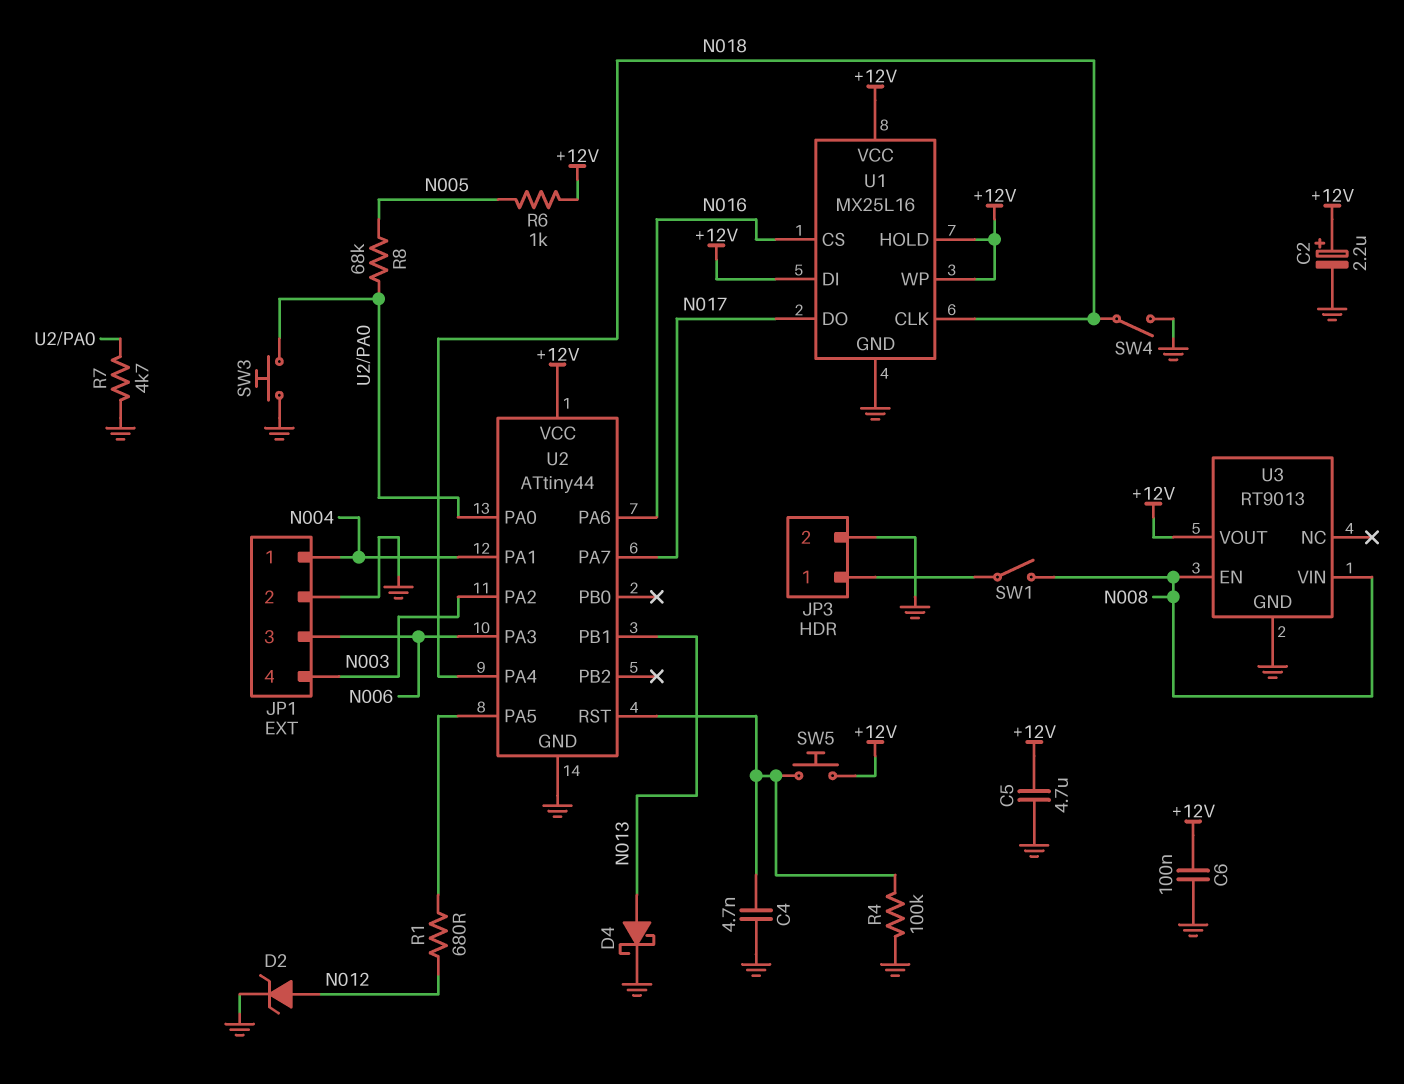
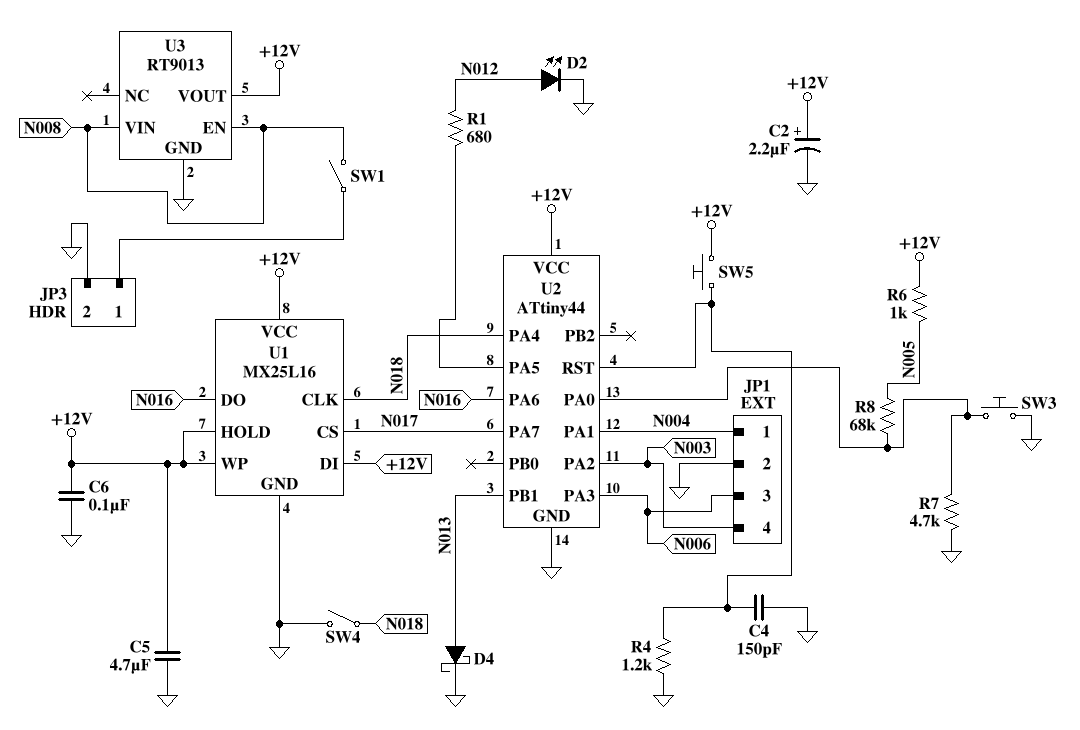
C4: 4.7nF (GND, U2/RST) -> 150pF (GND, U2/RST)
D2: zener (A N012, K GND) -> LED (A N012, K GND)
R4: 100k (GND, U2/RST) -> 1.2k (GND, U2/RST)
U1 pin CS: N016 -> N017
U1 pin DO: N017 -> N016

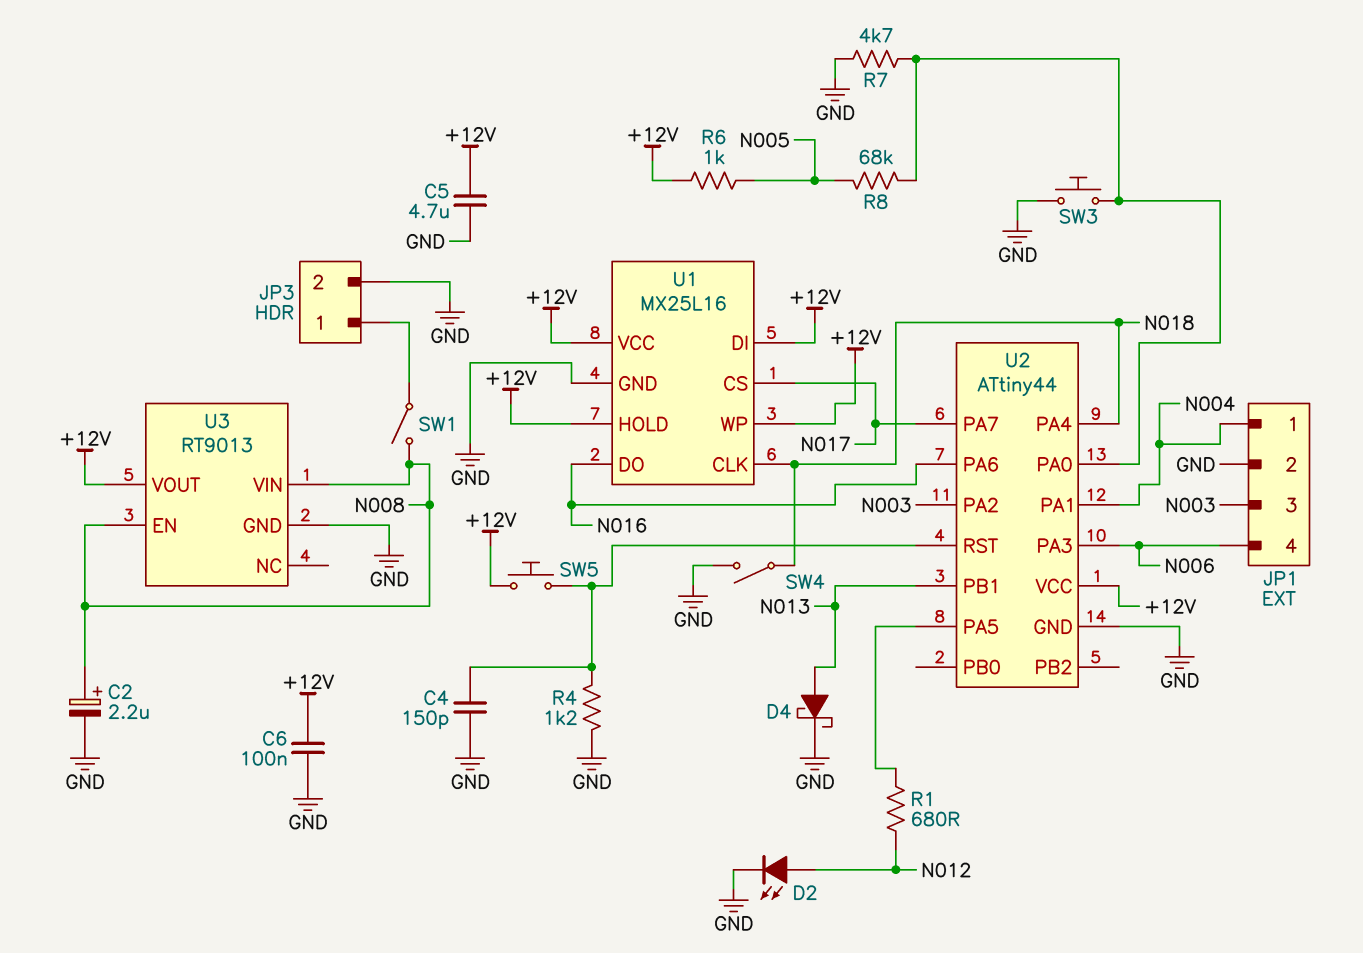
C2: 2.2uF (plus +12V, minus GND) -> 2.2uF (plus N008, minus GND)
JP1 pin 3: N006 -> N003
JP1 pin 4: N003 -> N006

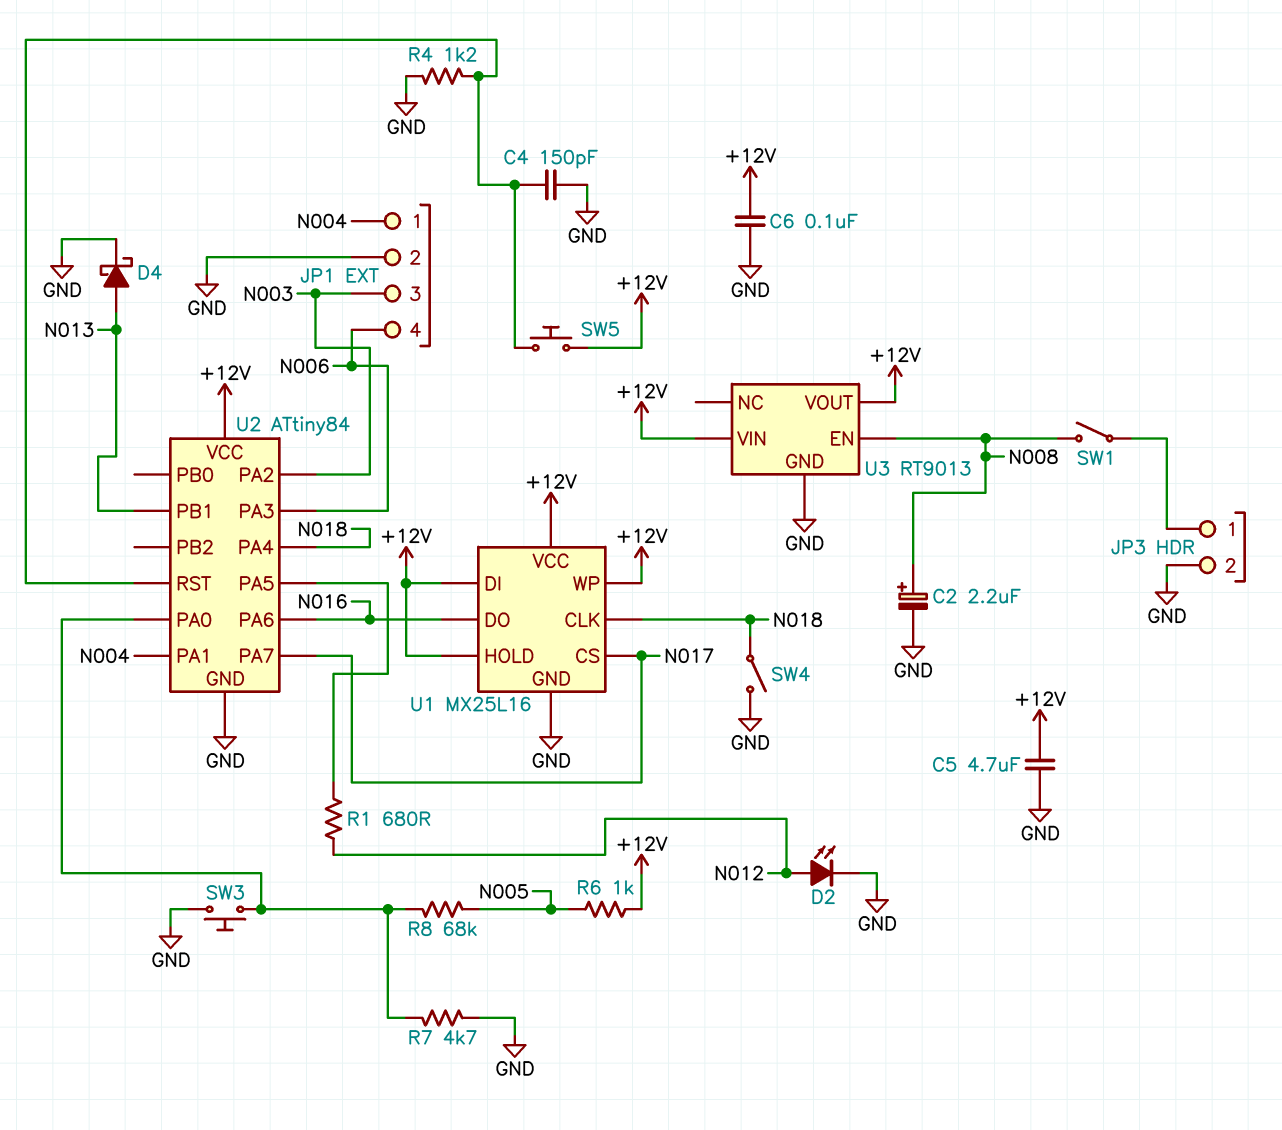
U2: ATtiny44 -> ATtiny84
U3 pin VIN: N008 -> +12V

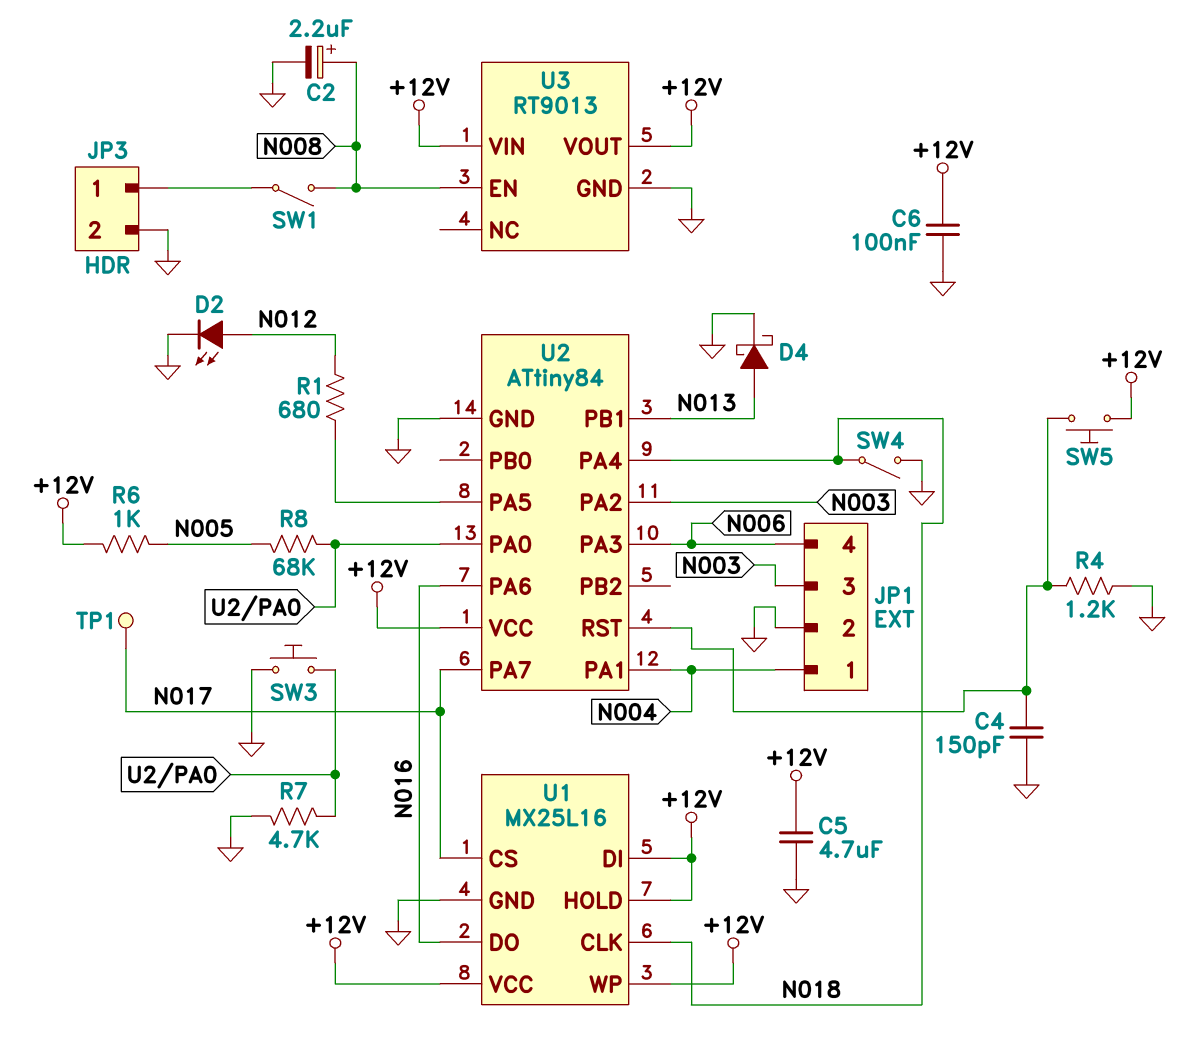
TP1: none -> test point (N017)

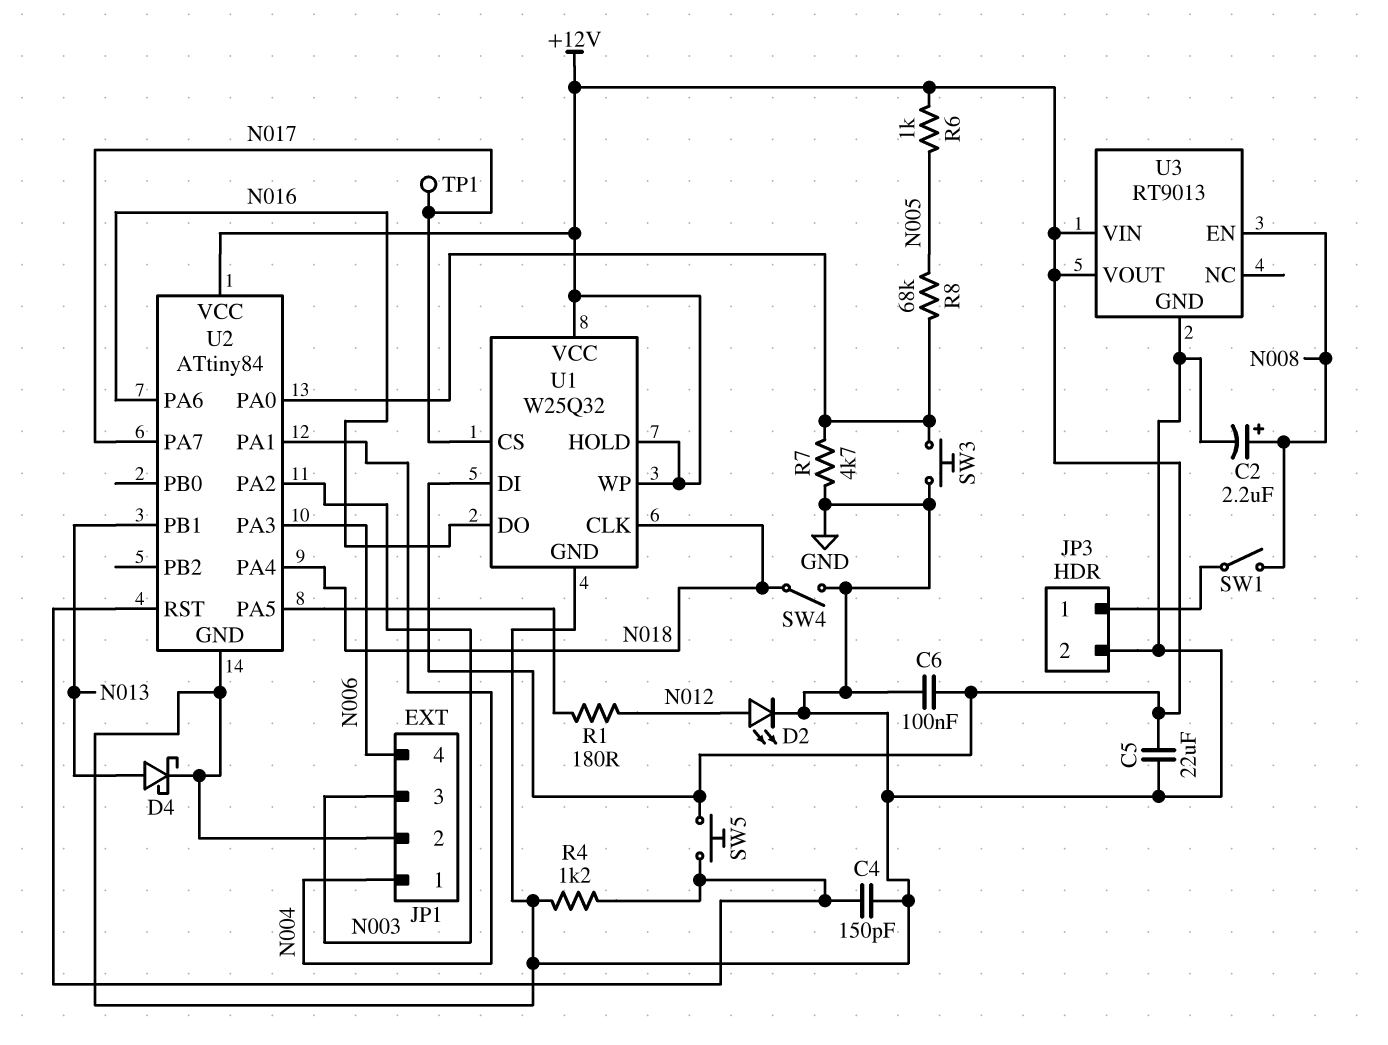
C5: 4.7uF (+12V, GND) -> 22uF (+12V, GND)
R1: 680 (N012, U2/PA5) -> 180 (N012, U2/PA5)
U1: MX25L16 -> W25Q32

